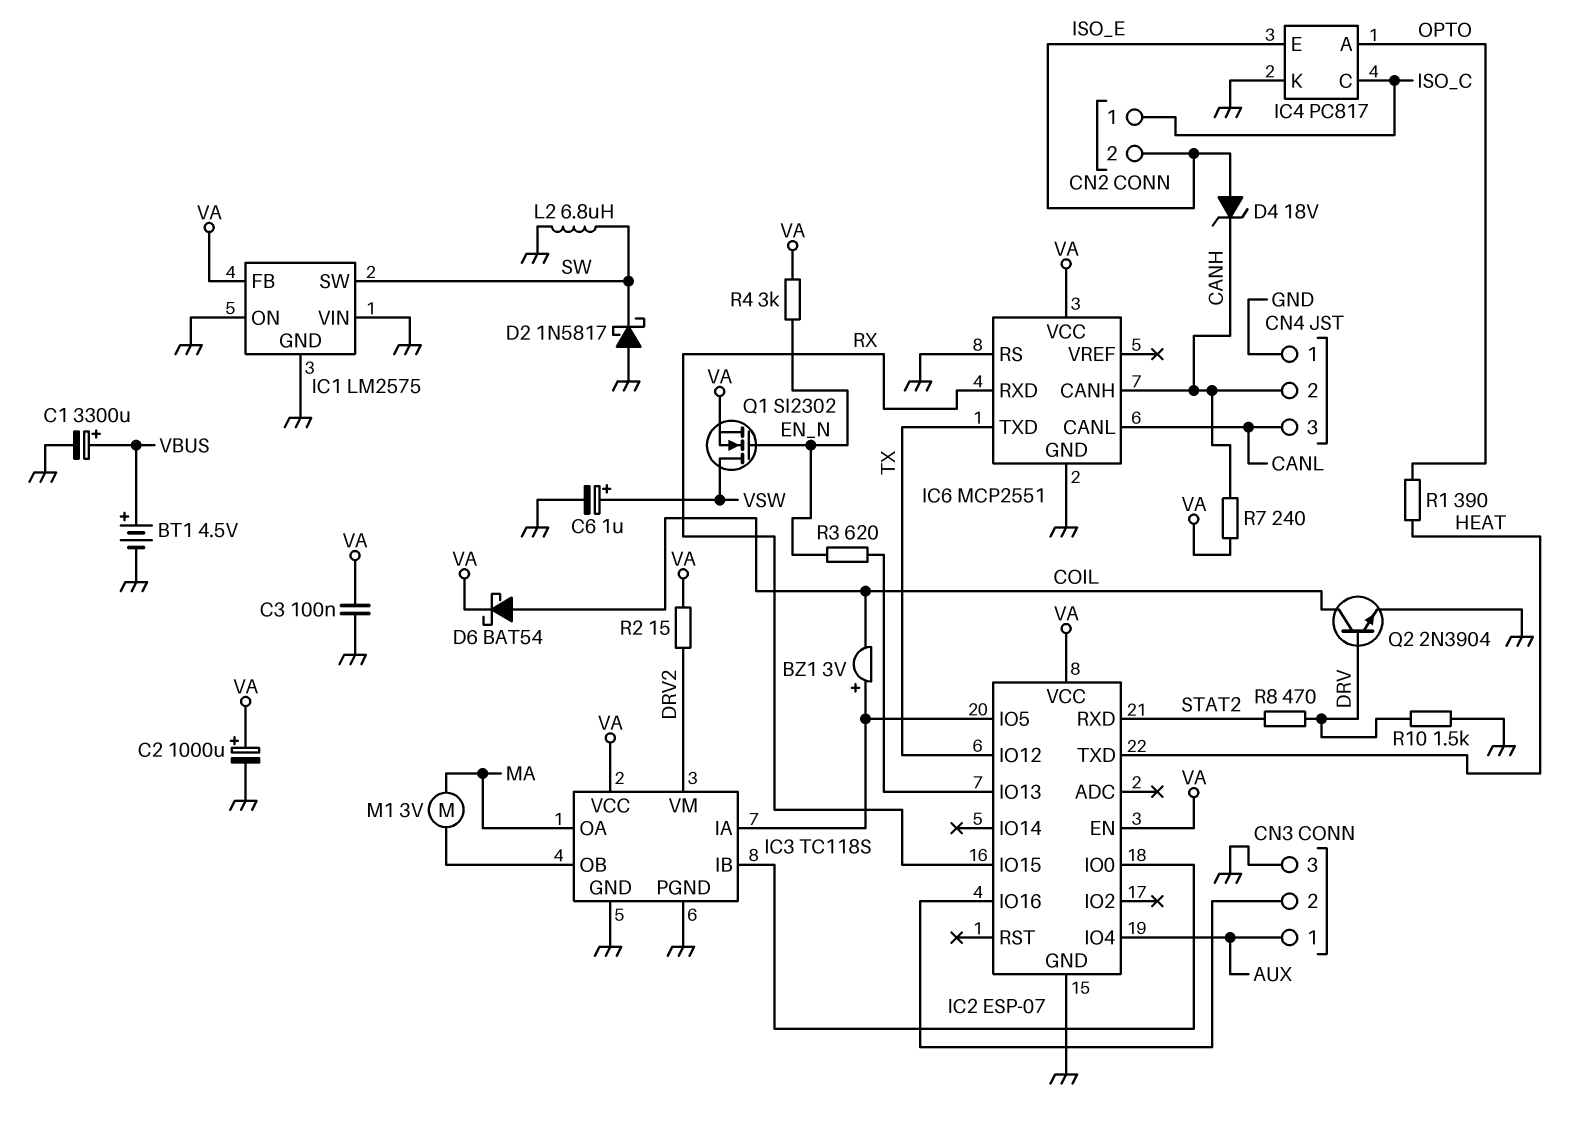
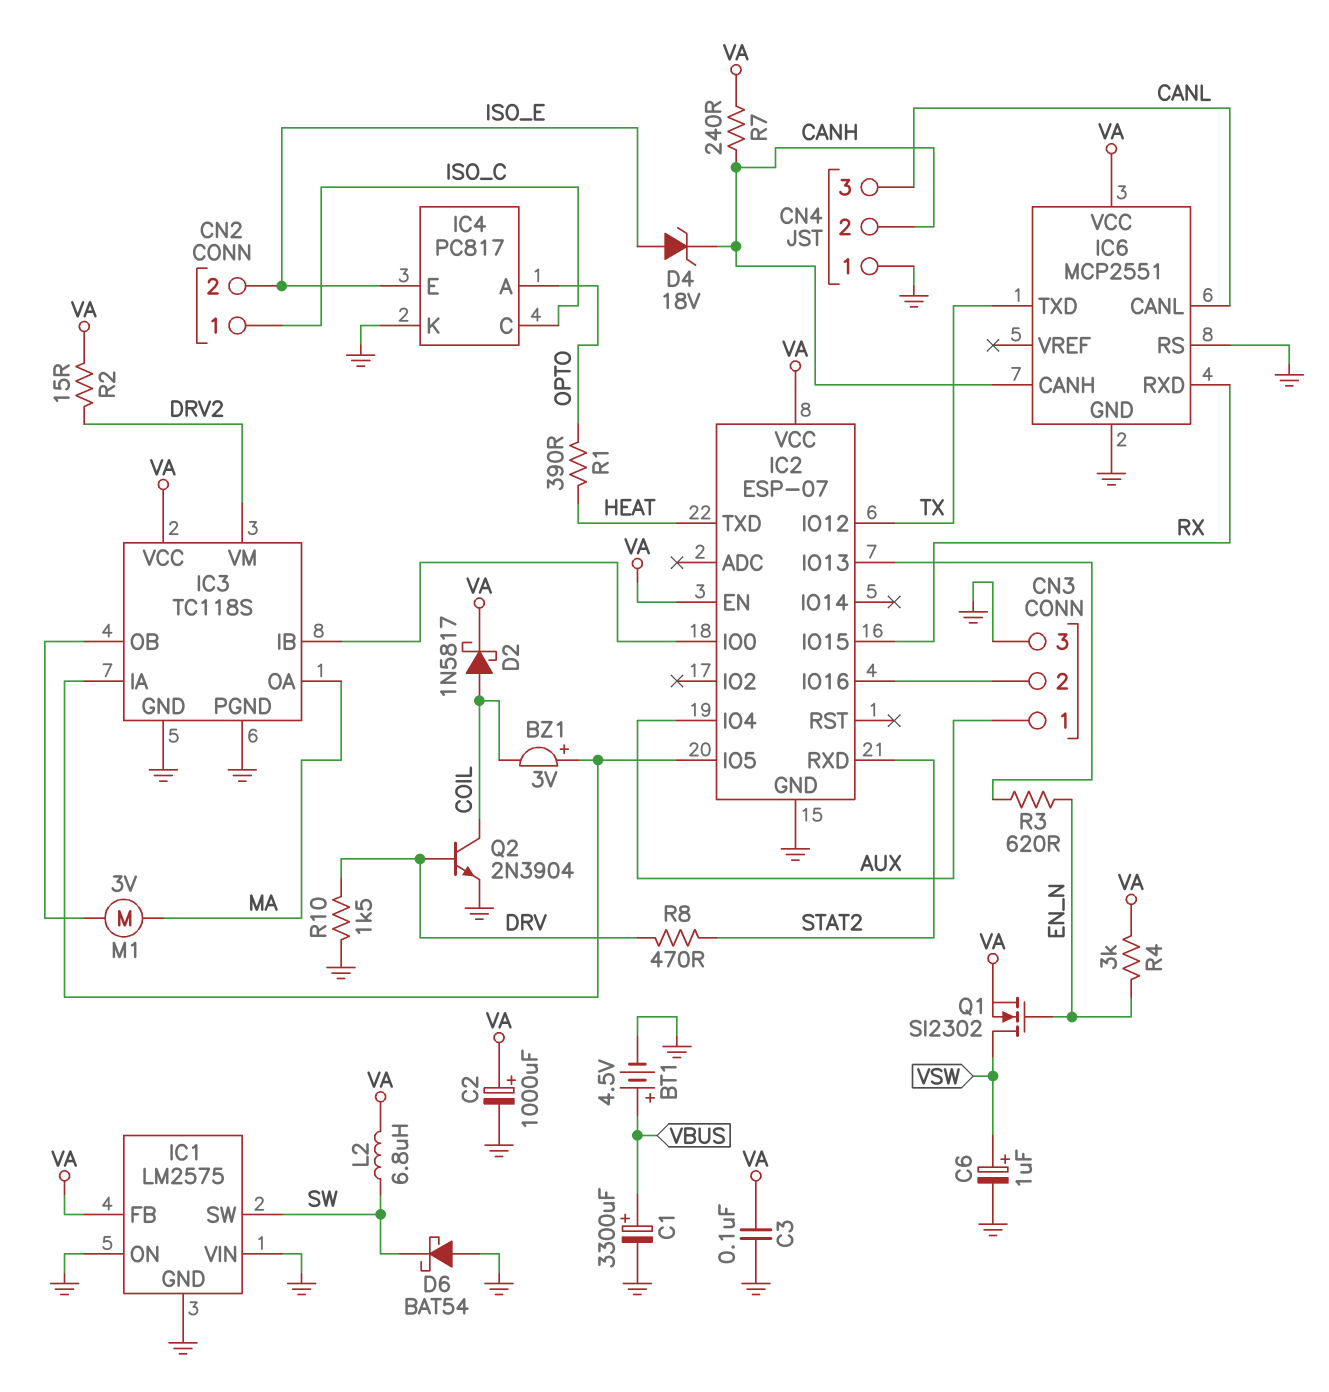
D2: schottky 1N5817 (A GND, K SW) -> schottky 1N5817 (A COIL, K VA)
D6: schottky BAT54 (A COIL, K VA) -> schottky BAT54 (A GND, K SW)
L2: 6.8uH (GND, SW) -> 6.8uH (SW, VA)

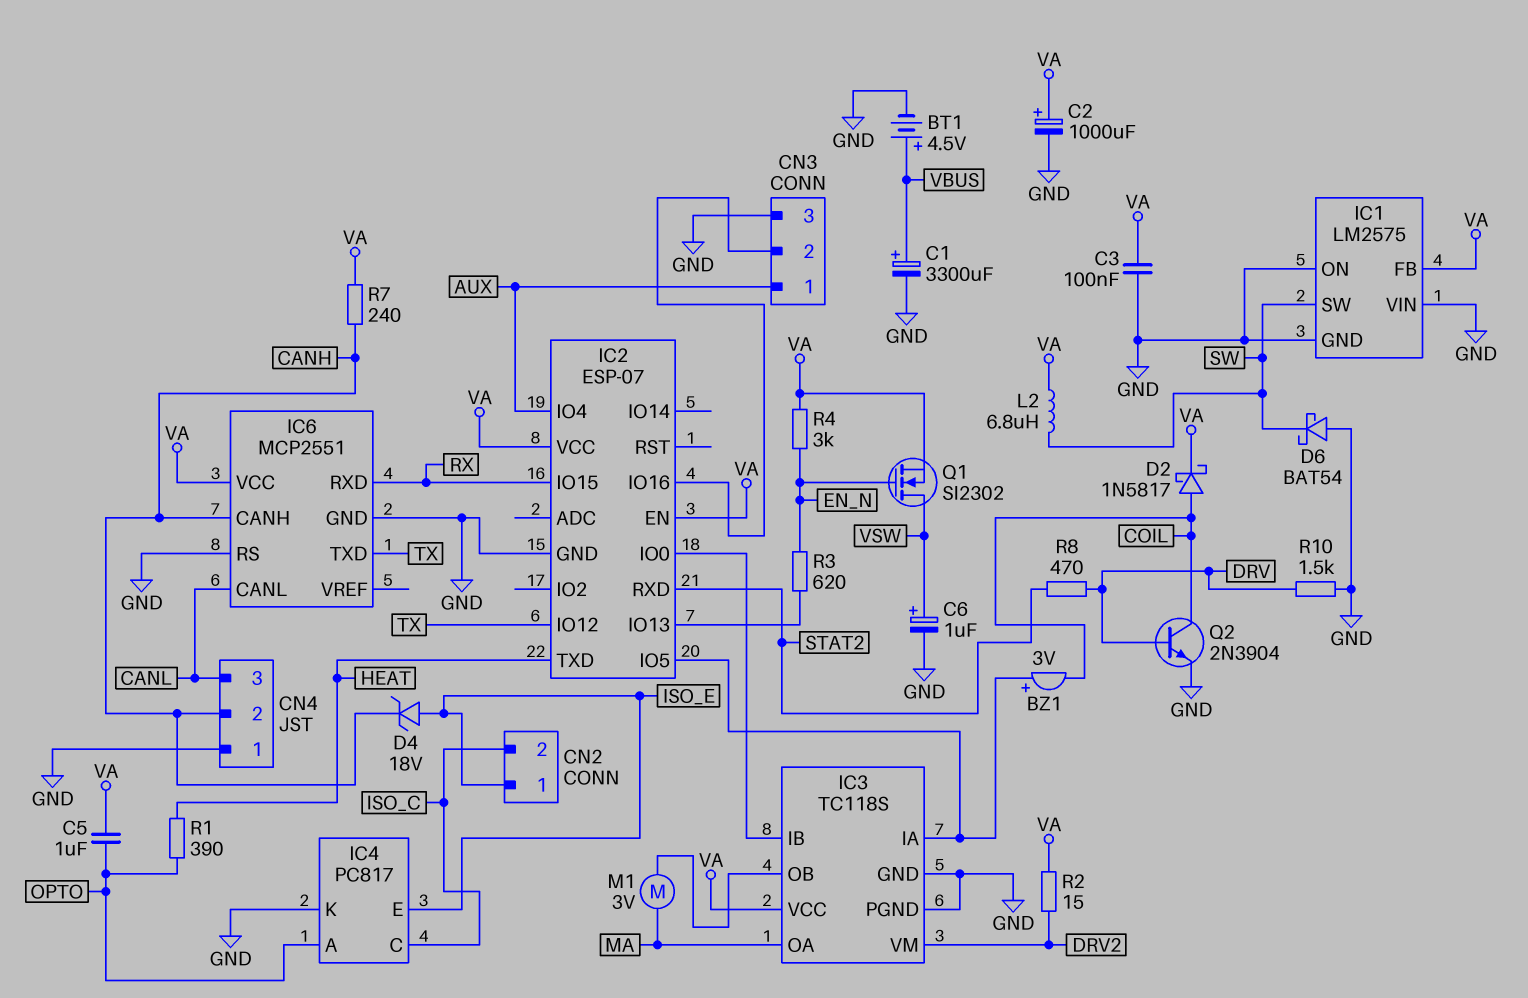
C5: none -> 1uF (OPTO, VA)
CN2 pin 1: ISO_C -> ISO_E
CN2 pin 2: ISO_E -> ISO_C

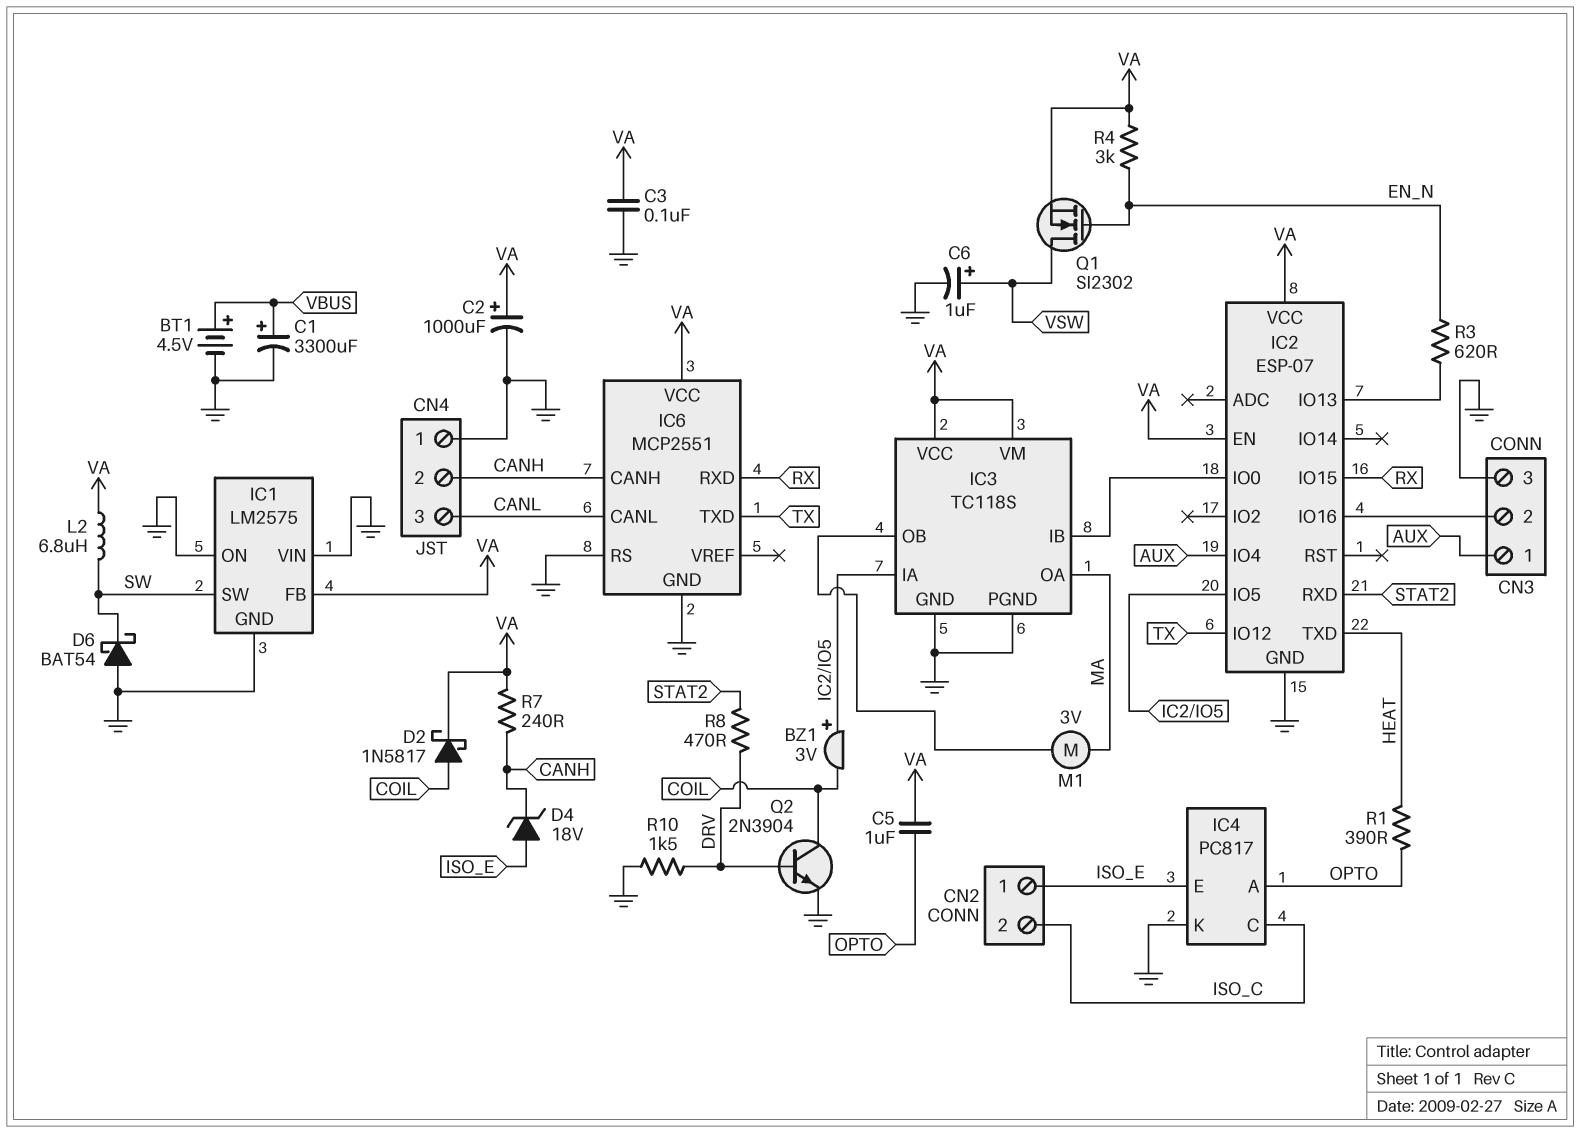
IC3 pin VM: DRV2 -> VA
R2: 15 (DRV2, VA) -> none

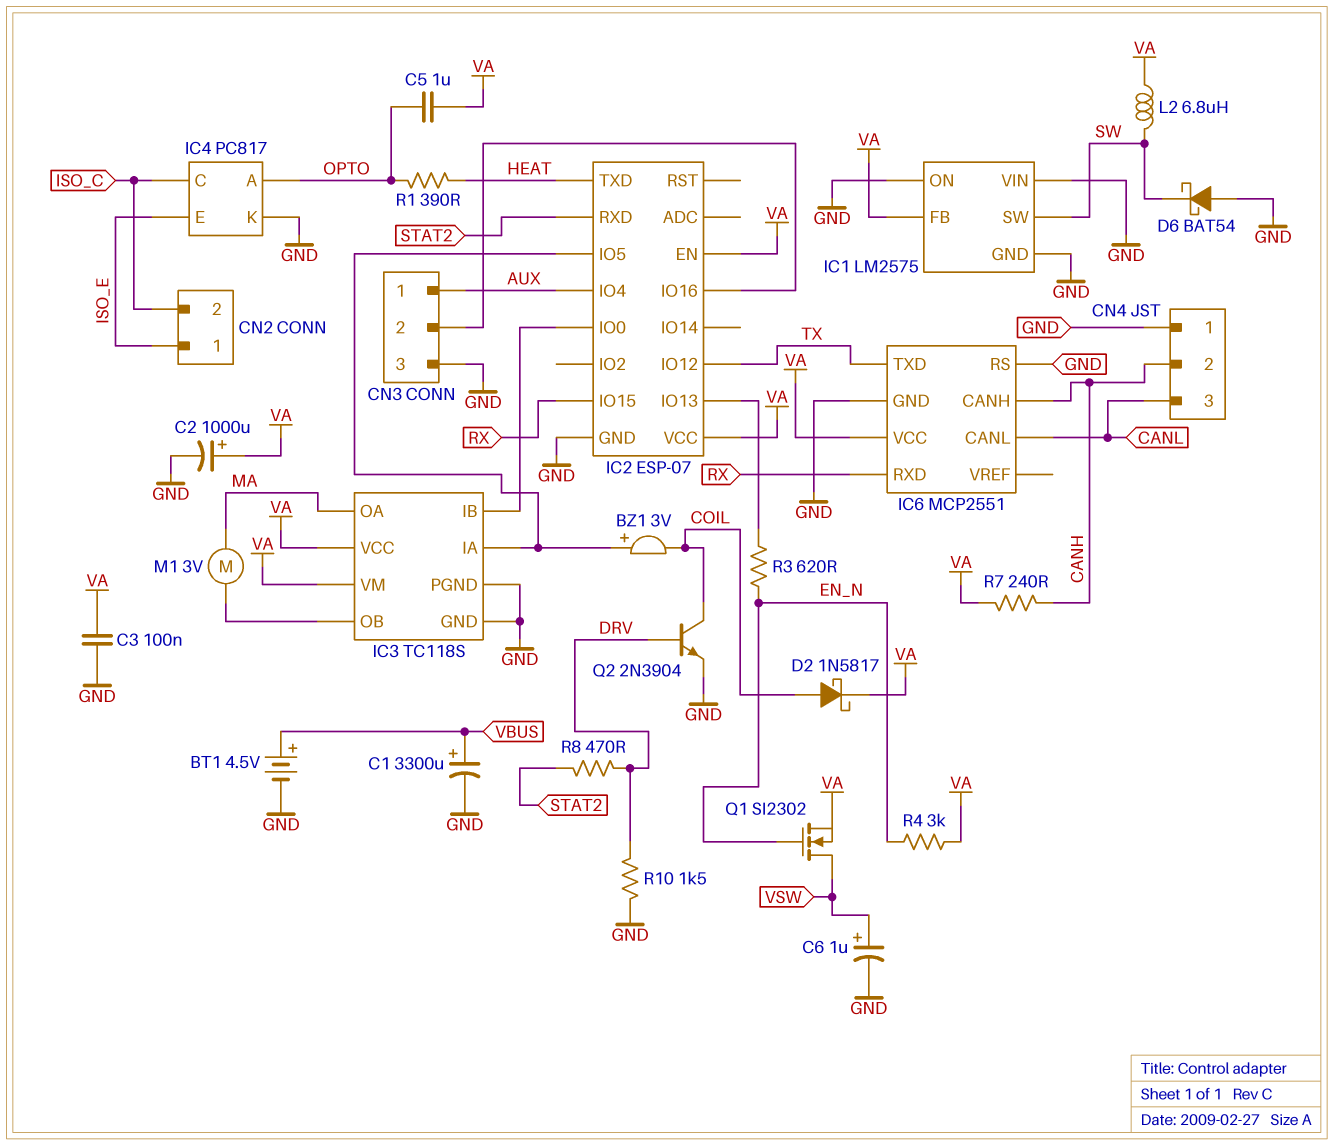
D4: zener 18V (A ISO_E, K CANH) -> none

